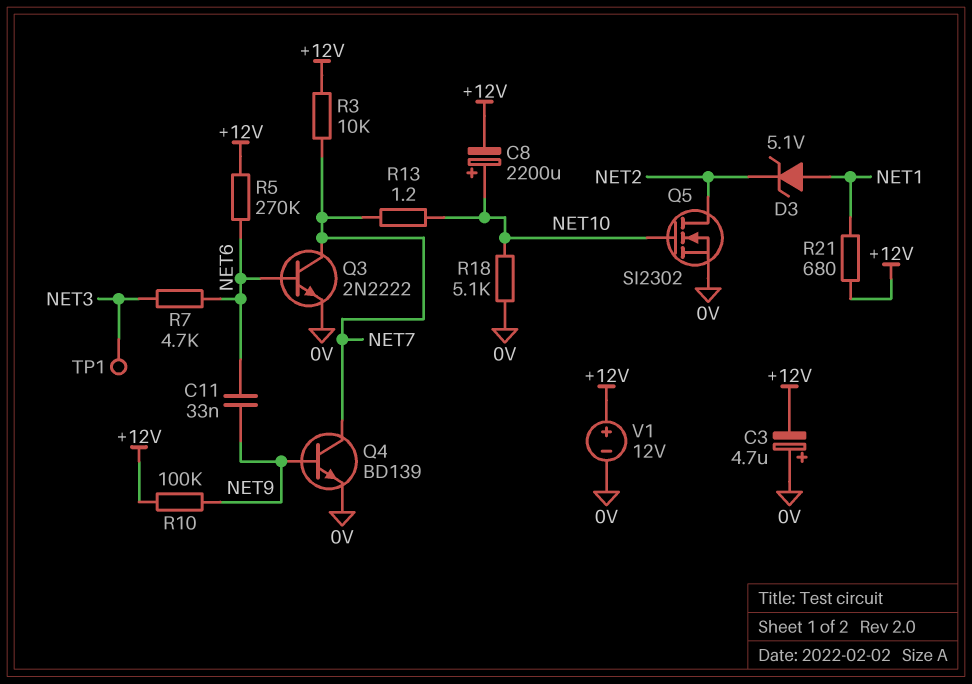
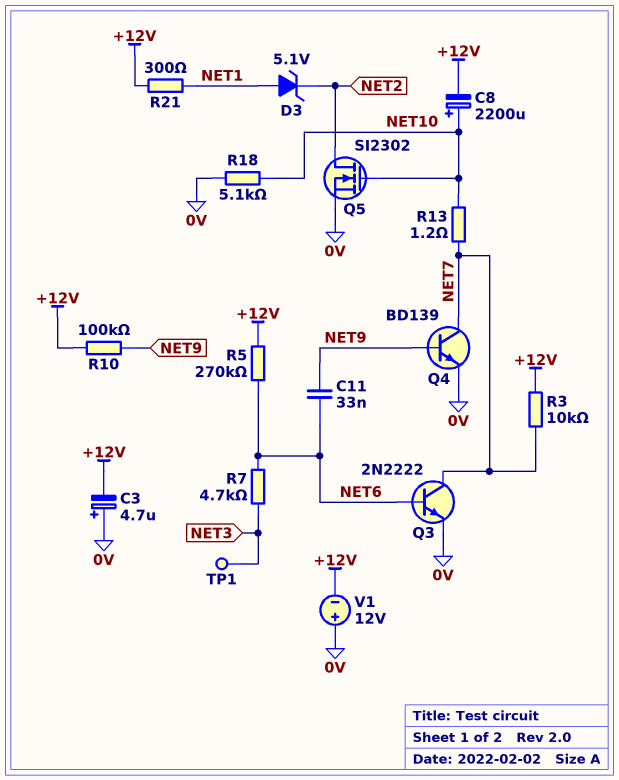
R21: 680 (+12V, NET1) -> 300 (+12V, NET1)
V1: 12V (plus +12V, minus 0V) -> 12V (plus 0V, minus +12V)

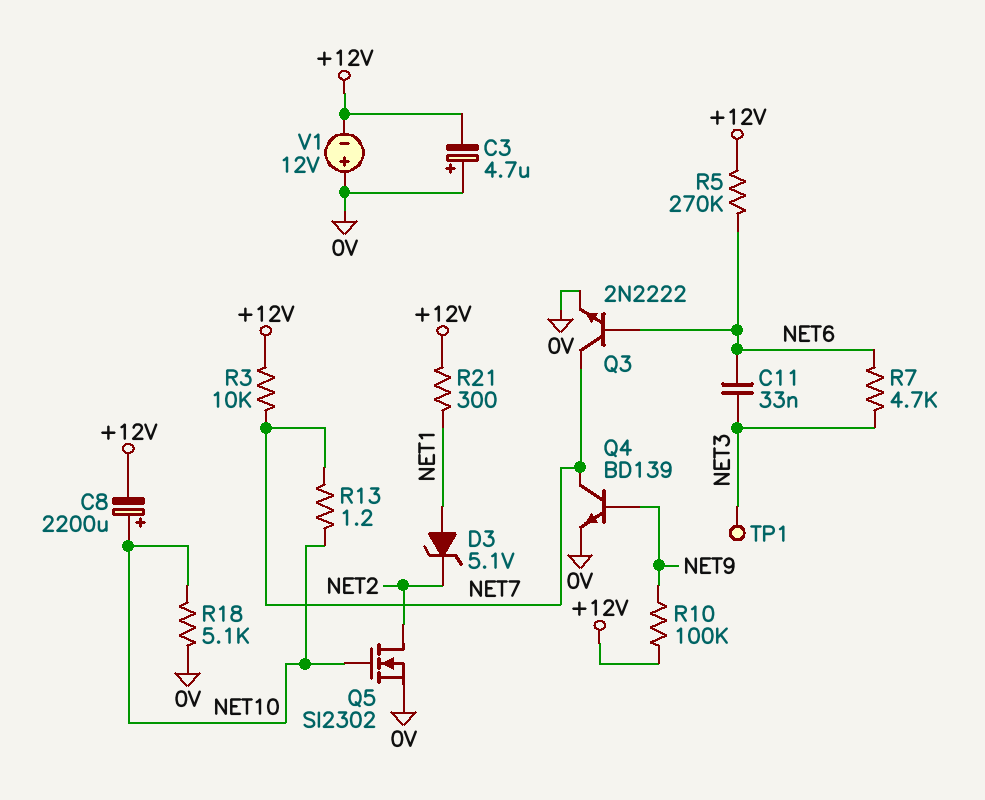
C11: 33nF (NET6, NET9) -> 33nF (NET3, NET6)

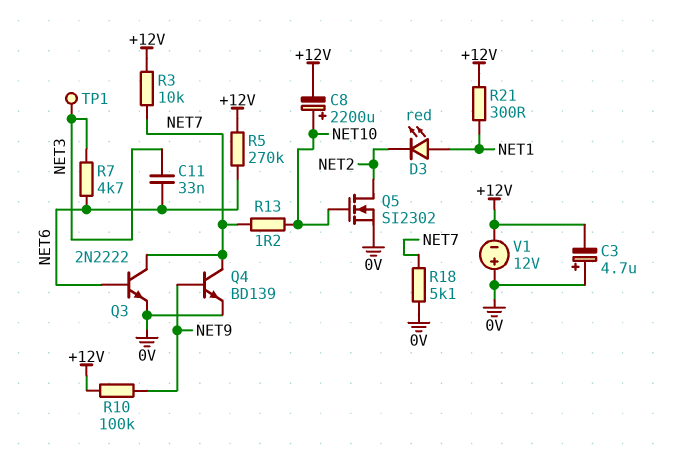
D3: zener 5.1V (A NET1, K NET2) -> LED red (A NET1, K NET2)
R18: 5.1k (0V, NET10) -> 5.1k (0V, NET7)

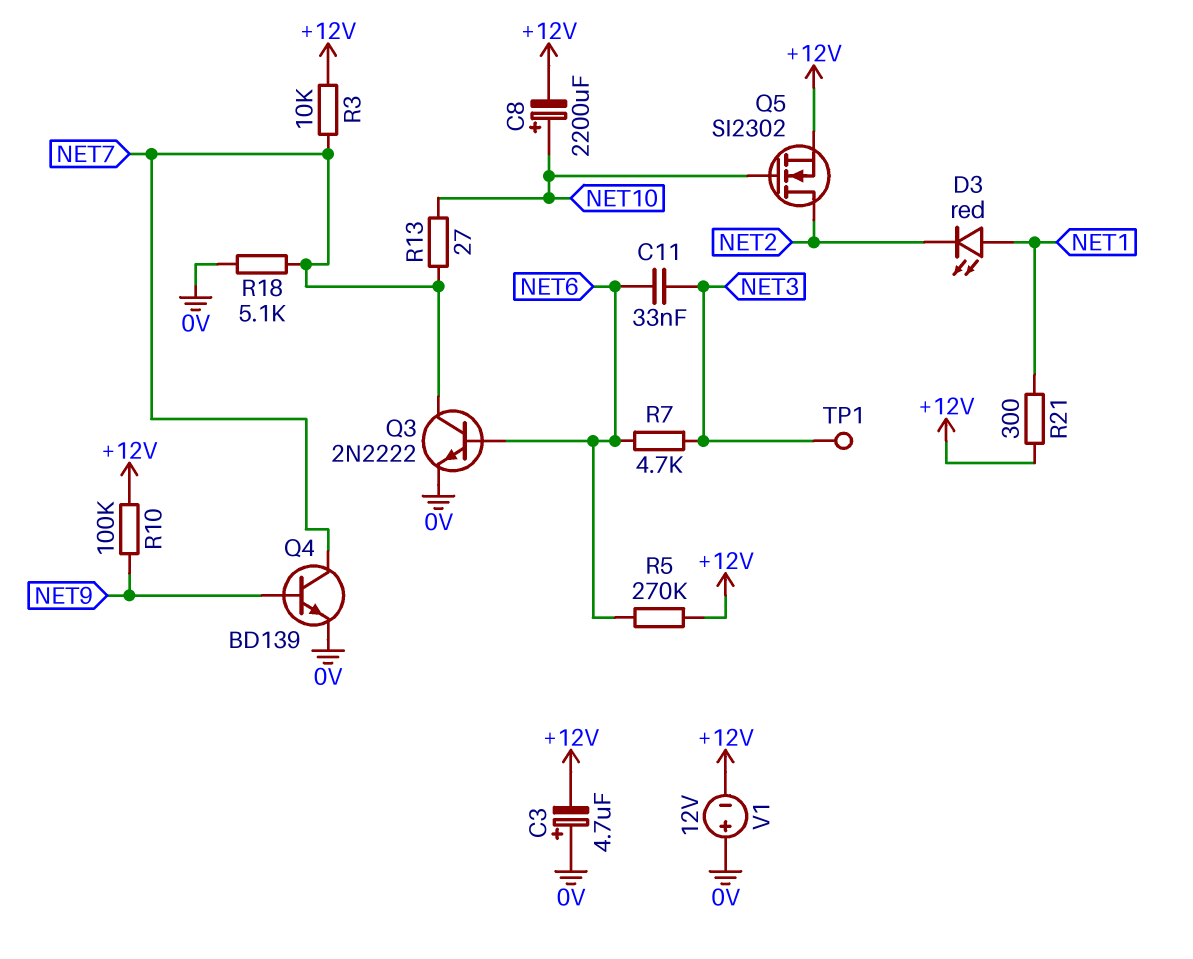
Q5: NMOS SI2302 (G NET10, D NET2, S 0V) -> NMOS SI2302 (G NET10, D NET2, S +12V)
R13: 1.2 (NET7, NET10) -> 27 (NET7, NET10)

